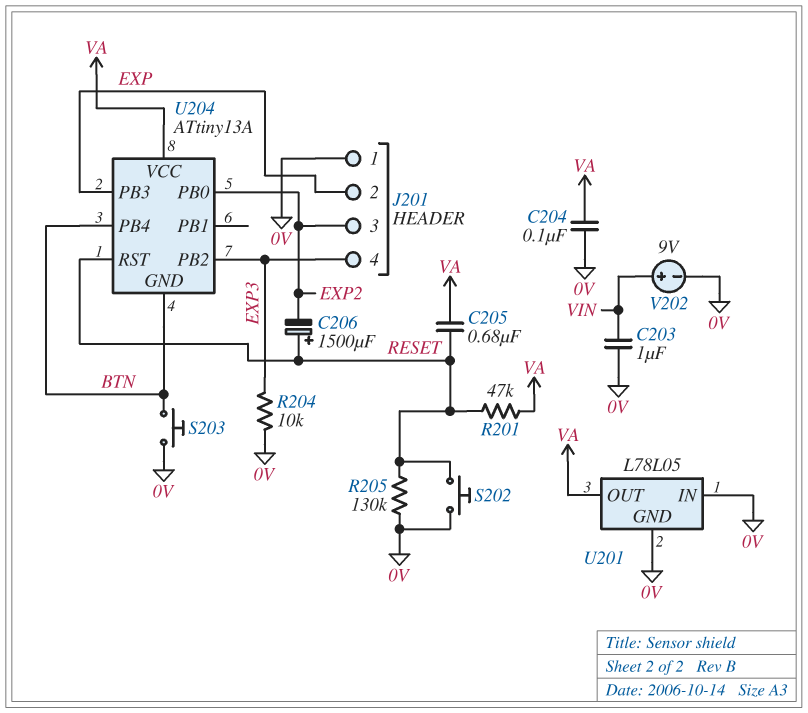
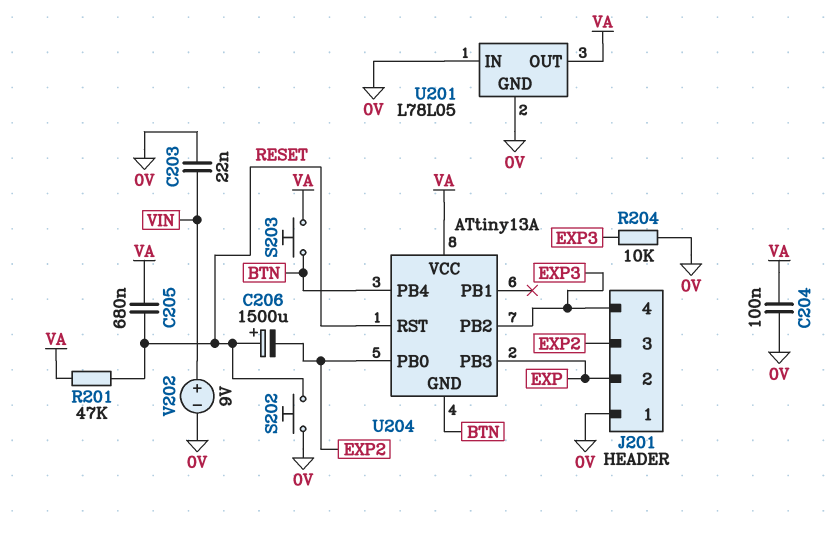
C203: 1uF (0V, VIN) -> 22nF (0V, VIN)
R205: 130k (0V, RESET) -> none
S203: button (0V, BTN) -> button (BTN, VA)

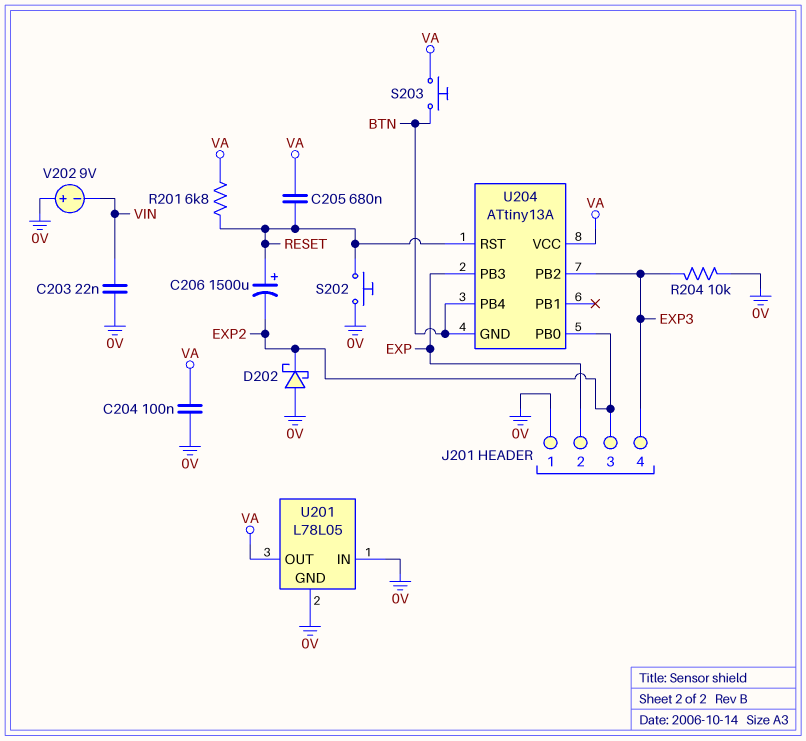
D202: none -> schottky (A 0V, K EXP2)
R201: 47k (RESET, VA) -> 6.8k (RESET, VA)
V202: 9V (plus VIN, minus 0V) -> 9V (plus 0V, minus VIN)

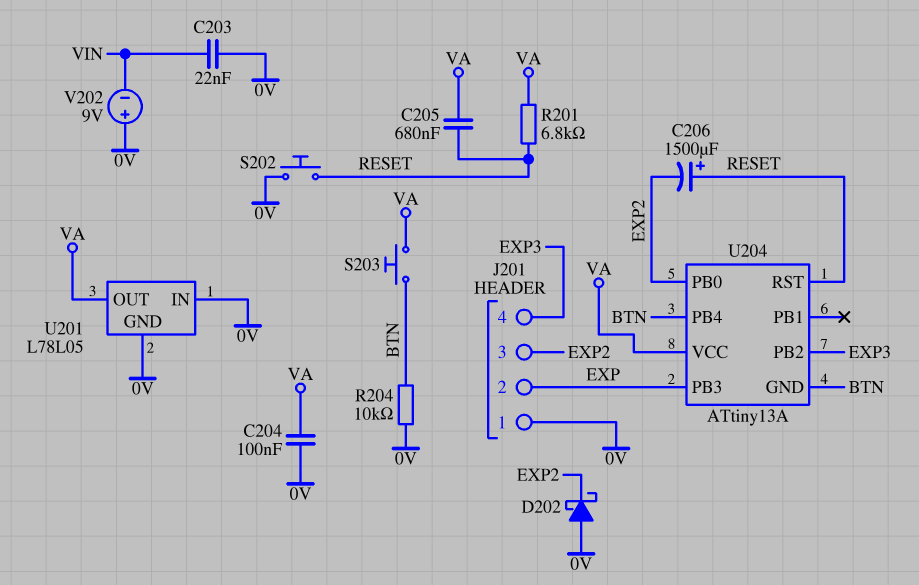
R204: 10k (0V, EXP3) -> 10k (0V, BTN)

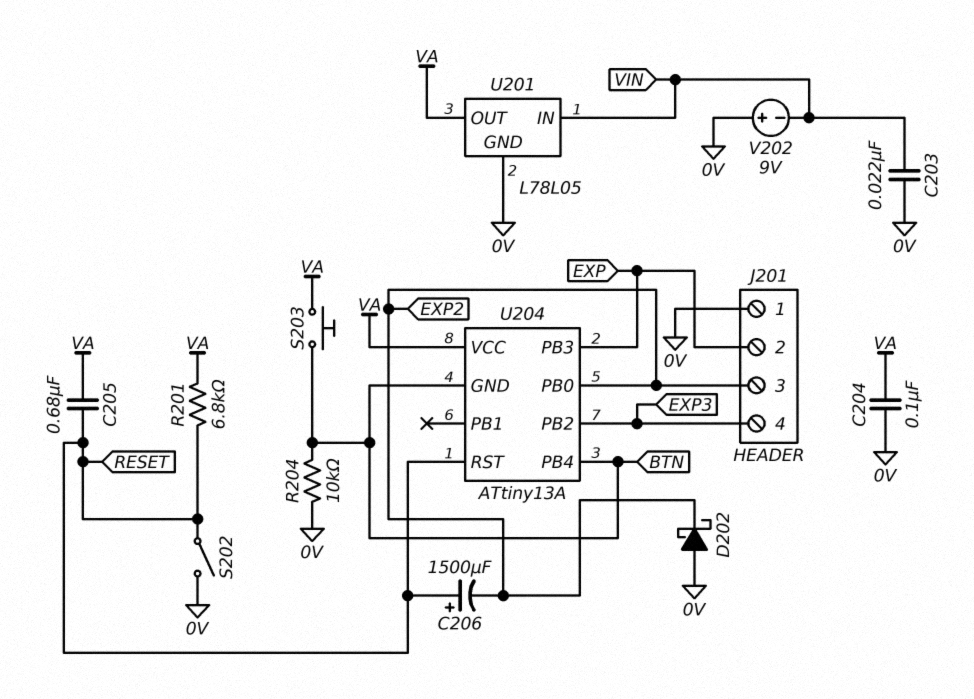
S202: button (0V, RESET) -> switch (0V, RESET)
U201 pin IN: 0V -> VIN

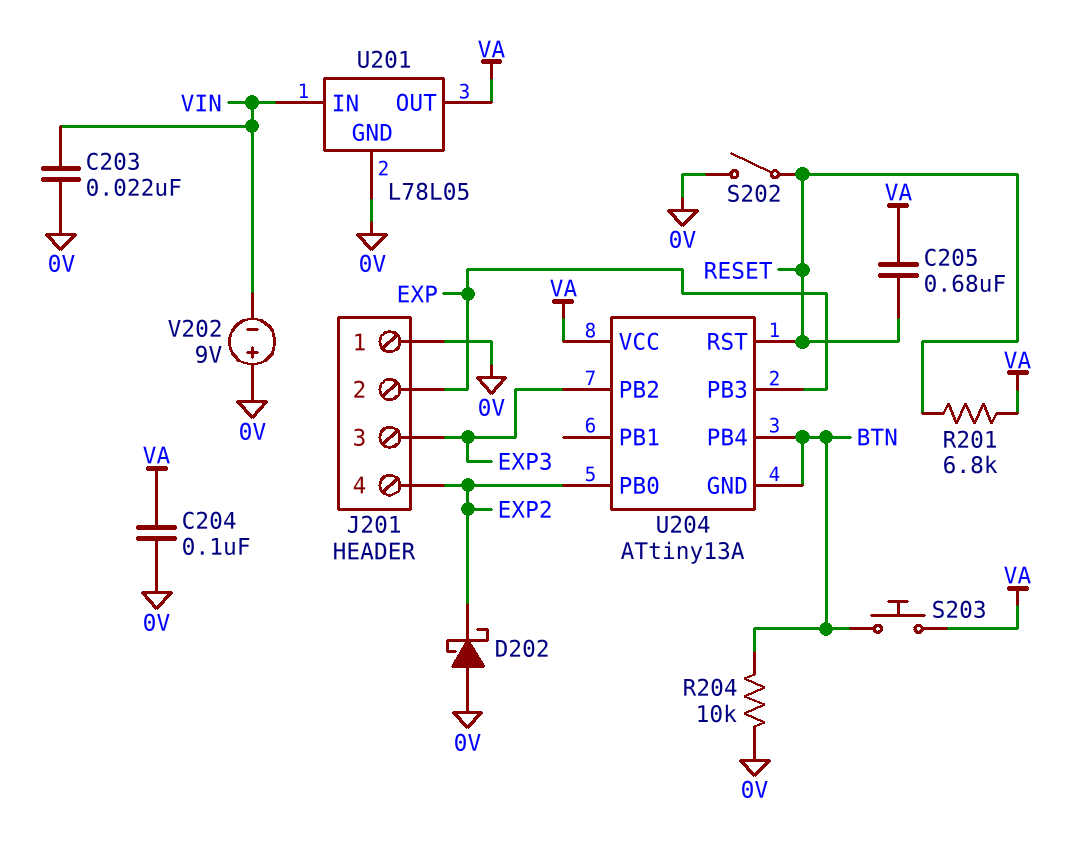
C206: 1500uF (plus RESET, minus EXP2) -> none
J201 pin 3: EXP2 -> EXP3
J201 pin 4: EXP3 -> EXP2

